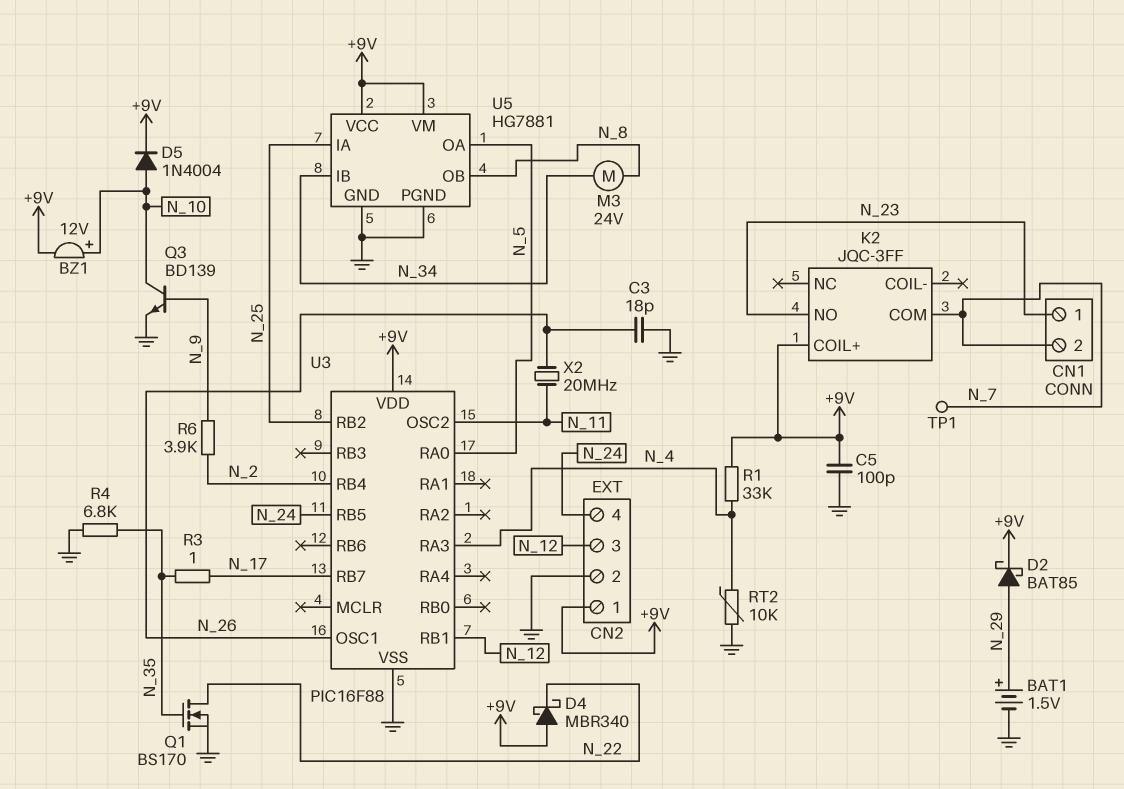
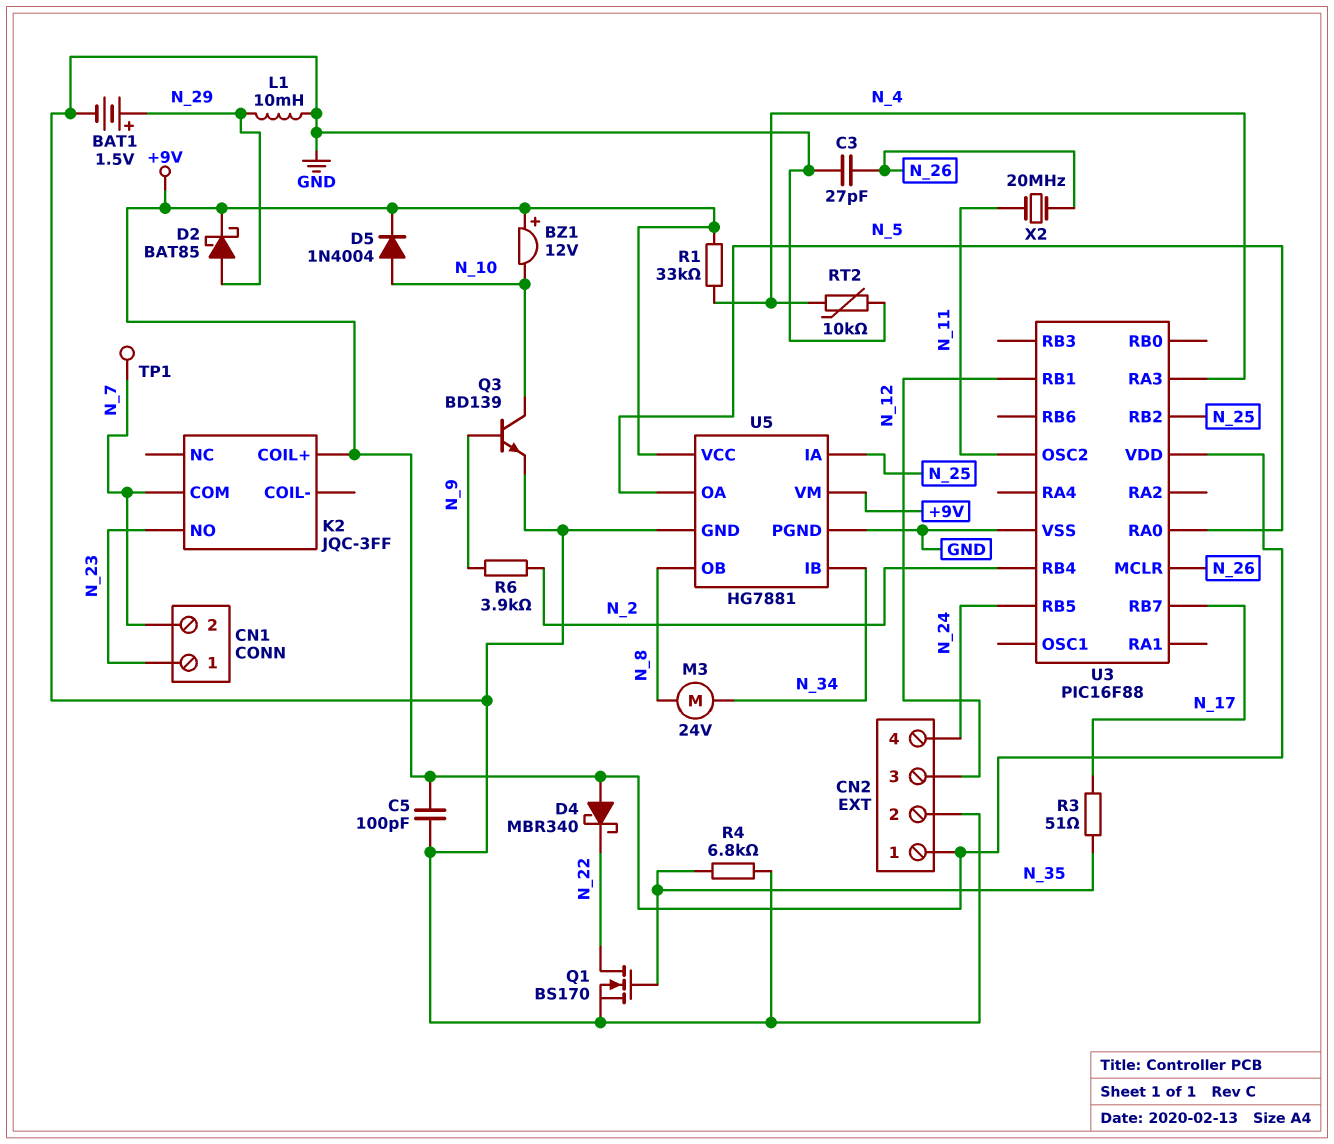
BZ1: buzzer 12V (plus N_10, minus +9V) -> buzzer 12V (plus +9V, minus N_10)
C3: 18pF (GND, N_26) -> 27pF (GND, N_26)
L1: none -> 10mH (GND, N_29)
R3: 1 (N_17, N_35) -> 51 (N_17, N_35)
U3 pin MCLR: none -> N_26
U3 pin OSC1: N_26 -> none

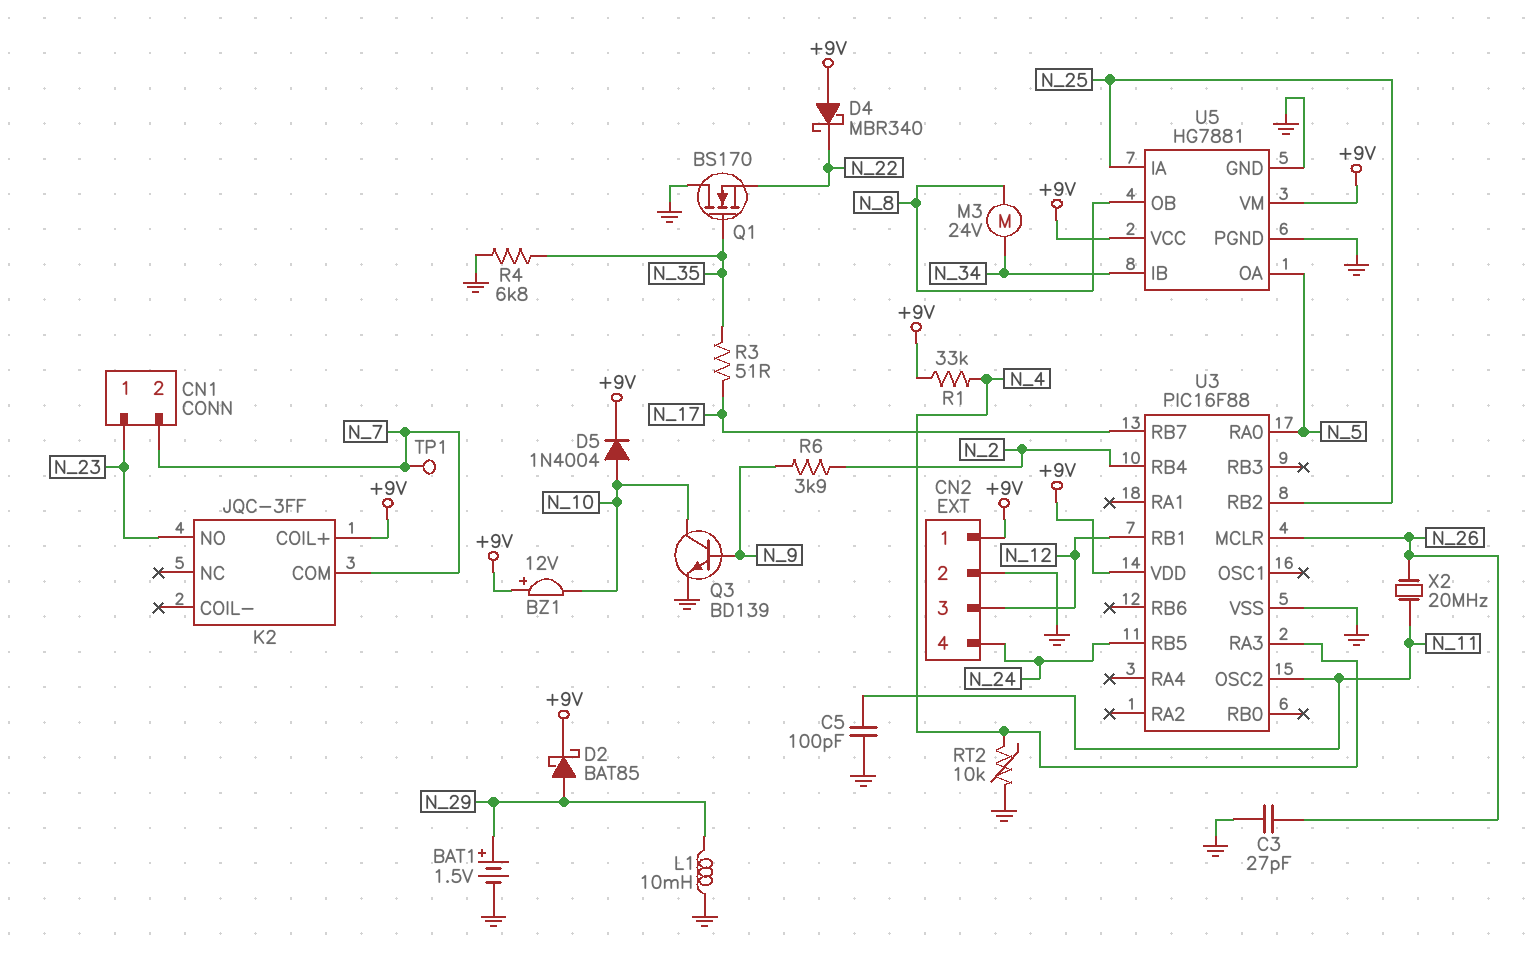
C5: 100pF (+9V, GND) -> 100pF (GND, N_11)
Q1: NMOS BS170 (G N_35, D N_22, S GND) -> NMOS BS170 (G N_35, D GND, S N_22)

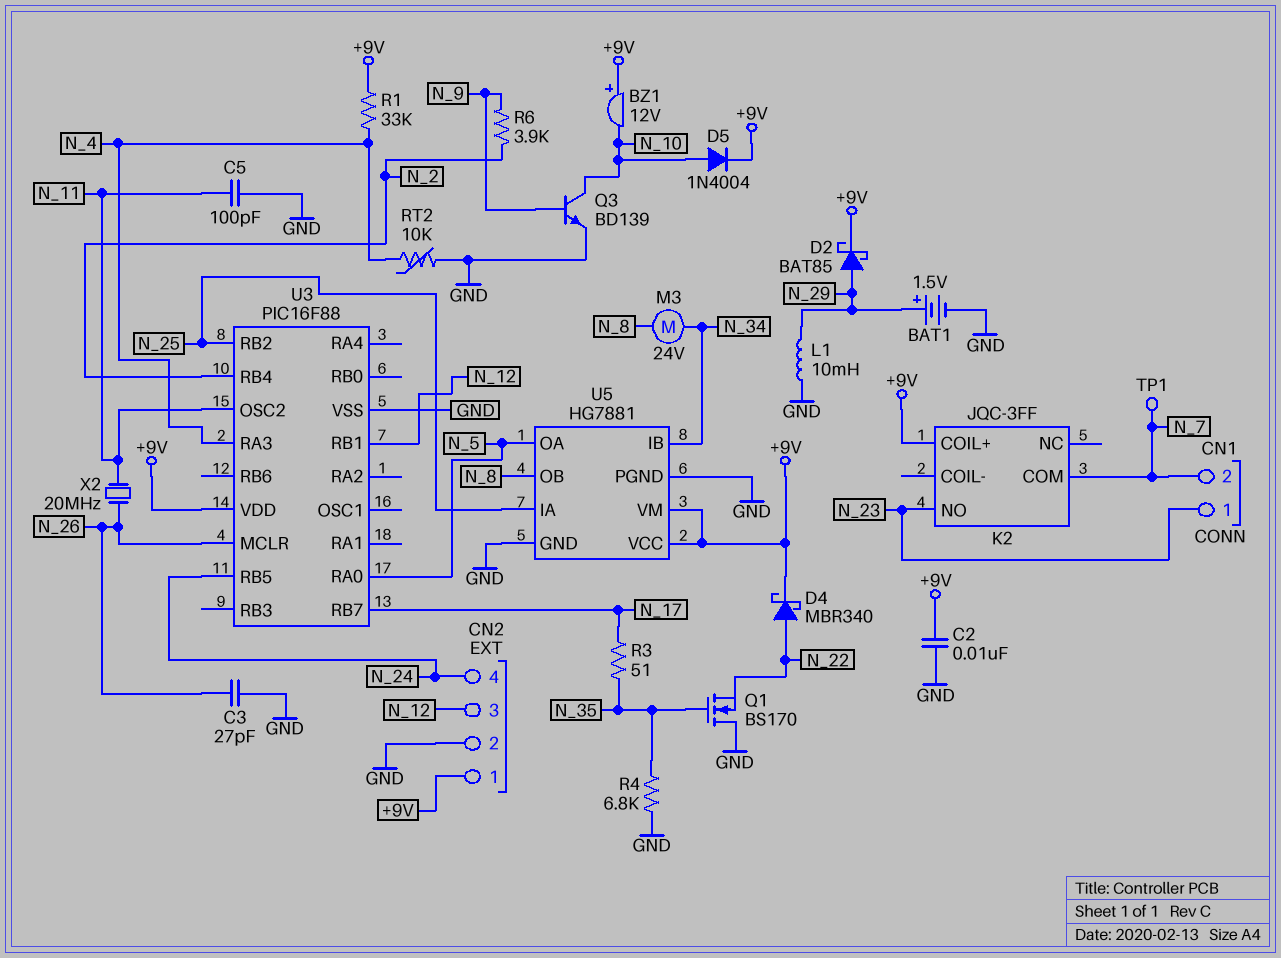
C2: none -> 10nF (+9V, GND)
D4: schottky MBR340 (A +9V, K N_22) -> schottky MBR340 (A N_22, K +9V)

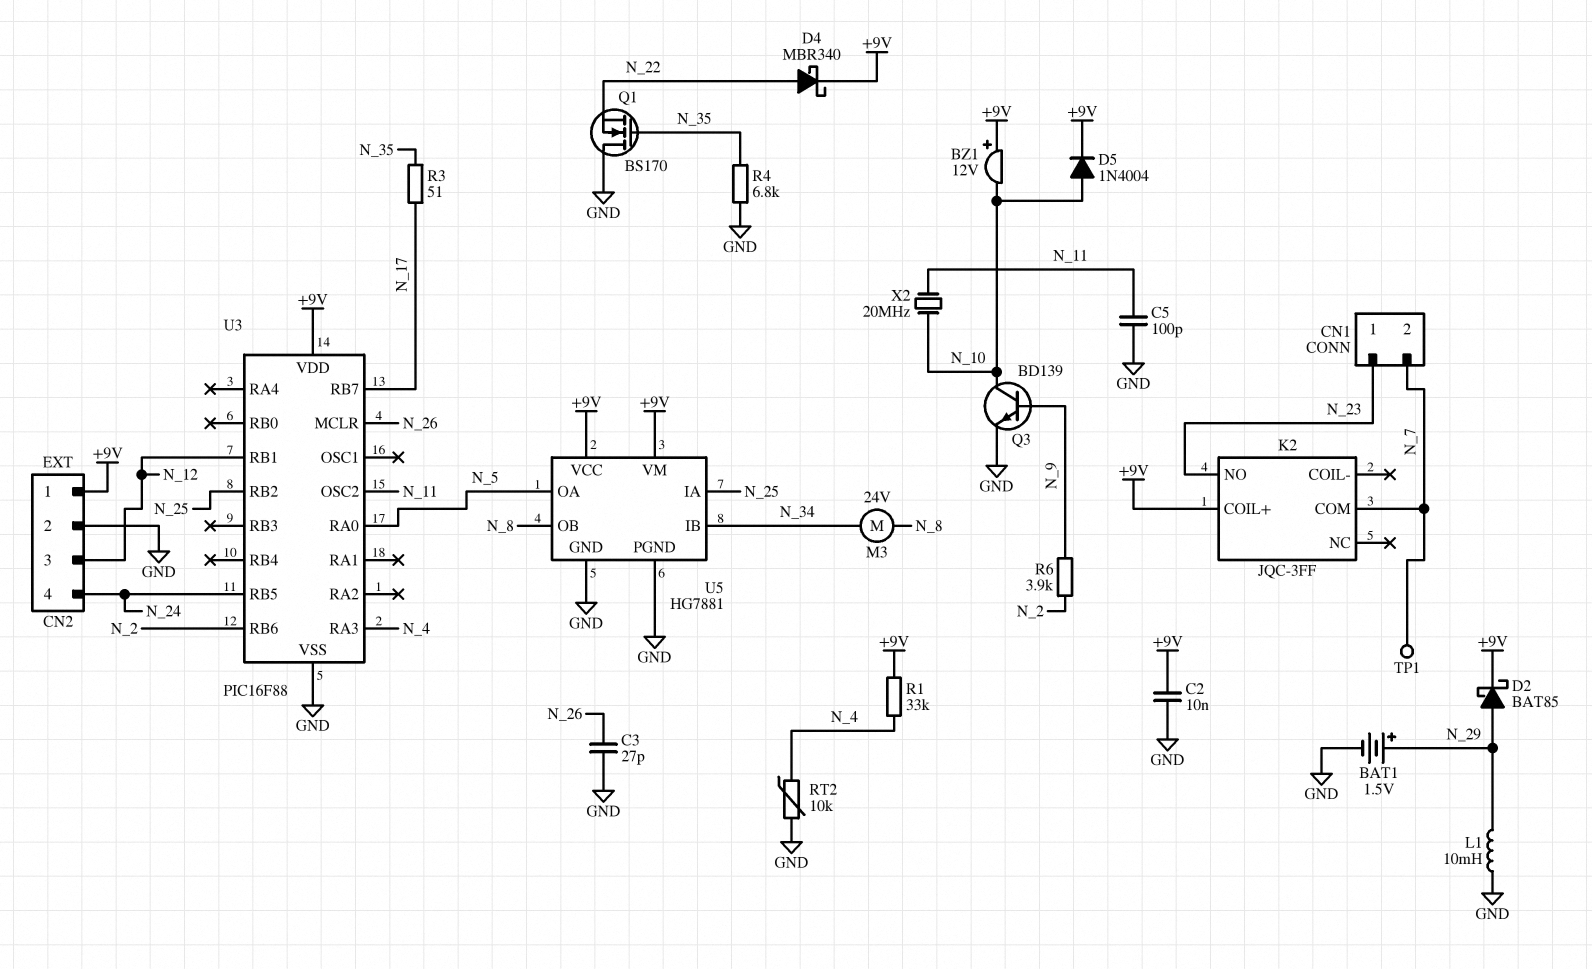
U3 pin RB4: N_2 -> none
U3 pin RB6: none -> N_2
X2: 20MHz (N_11, N_26) -> 20MHz (N_10, N_11)

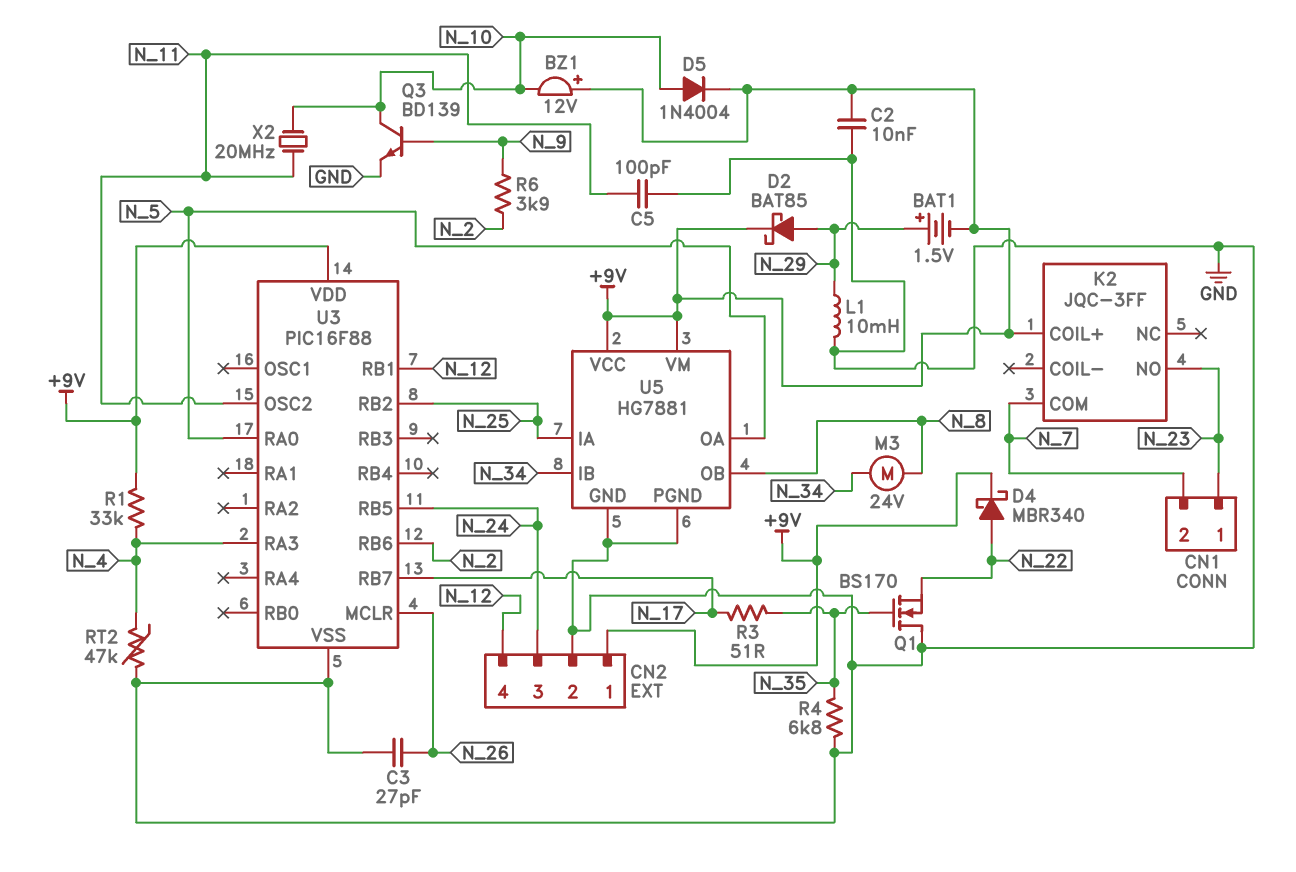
BAT1: 1.5V (plus N_29, minus GND) -> 1.5V (plus N_29, minus +9V)
CN2 pin 3: N_12 -> N_24
CN2 pin 4: N_24 -> N_12
RT2: 10k (GND, N_4) -> 47k (GND, N_4)
TP1: test point (N_7) -> none

